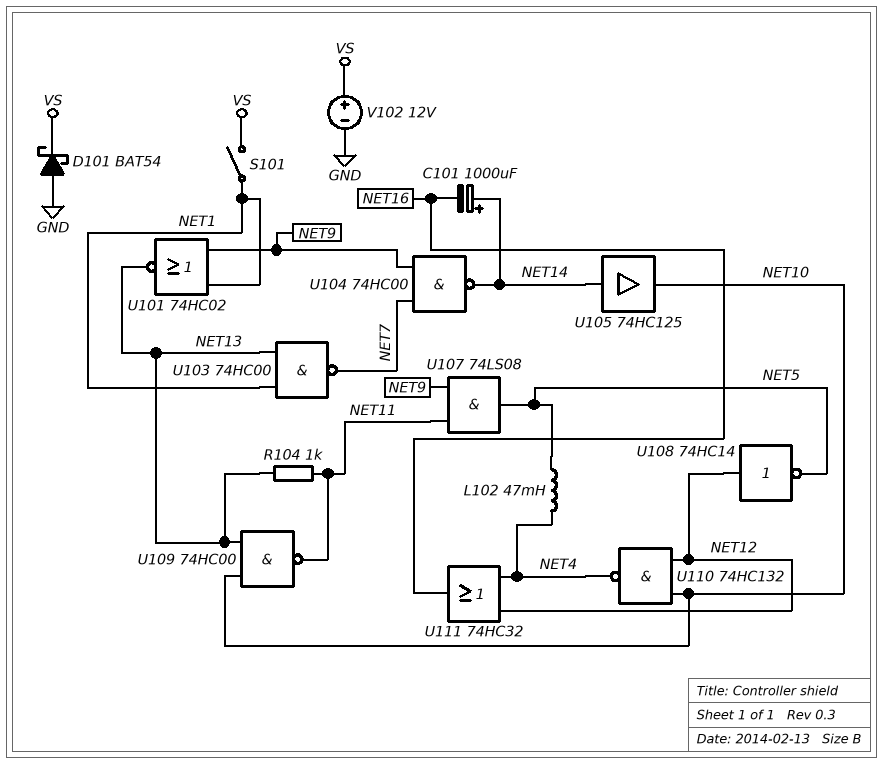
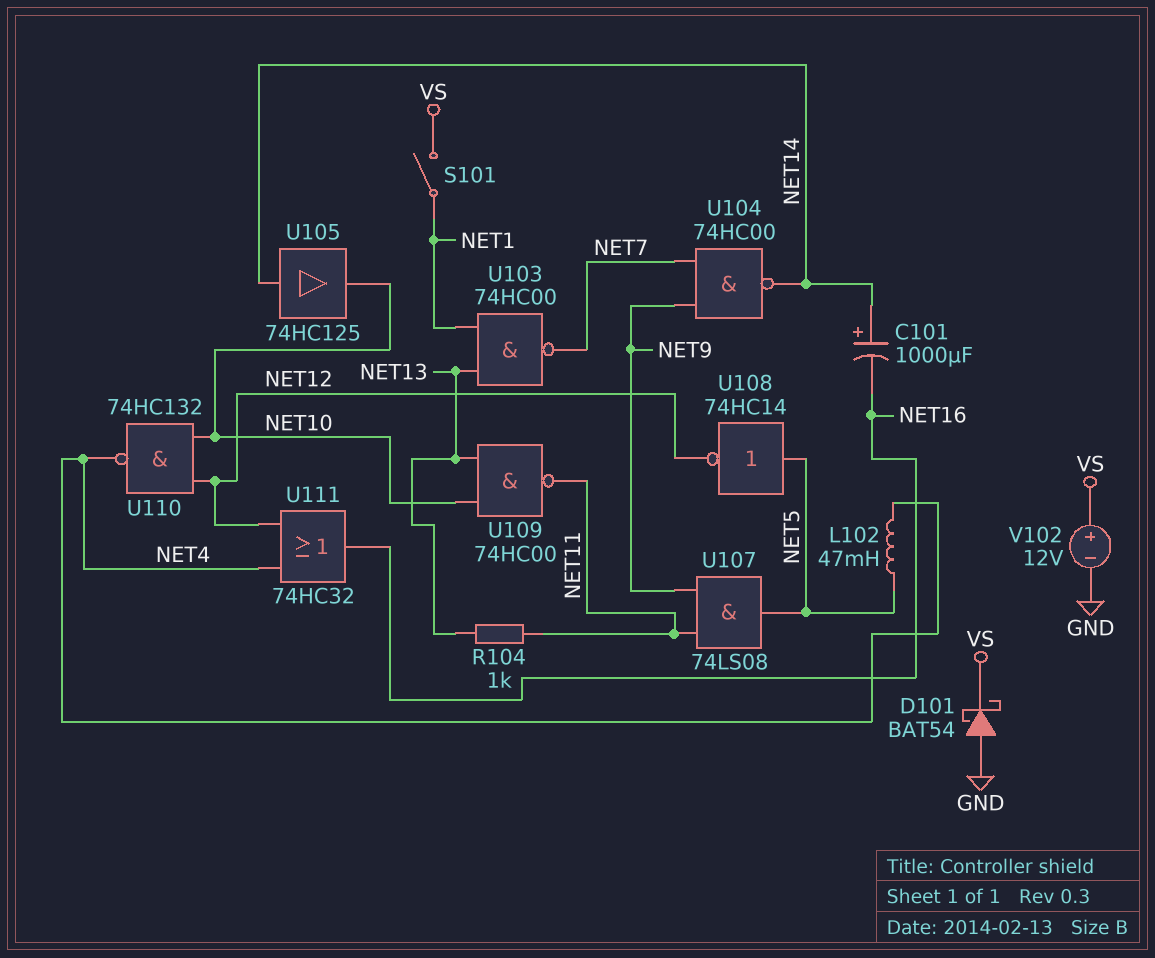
U101: NOR 74HC02 (in NET1, in NET9, out NET13) -> none
U108: NOT 74HC14 (in NET12, out NET5) -> NOT 74HC14 (in NET5, out NET12)

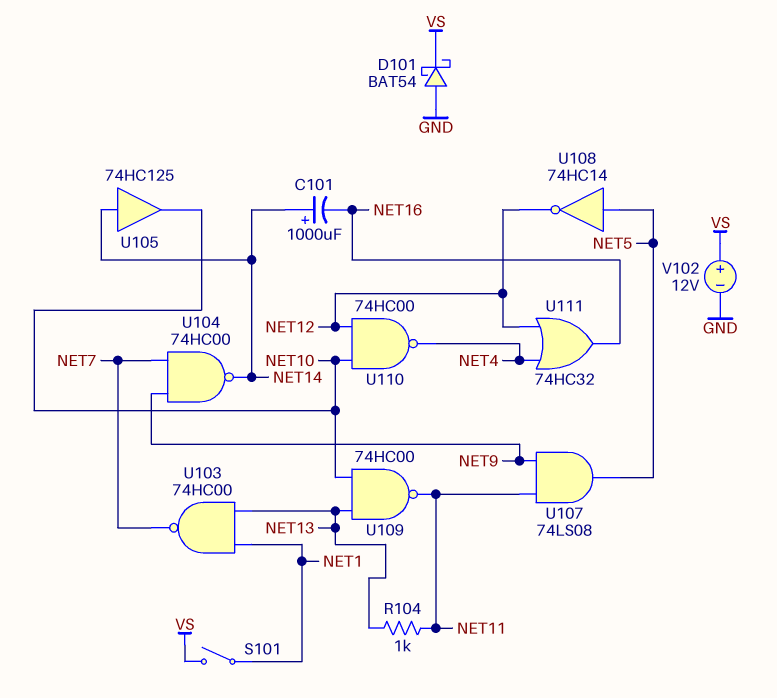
L102: 47mH (NET4, NET5) -> none
U110: NAND 74HC132 (in NET10, in NET12, out NET4) -> NAND 74HC00 (in NET10, in NET12, out NET4)

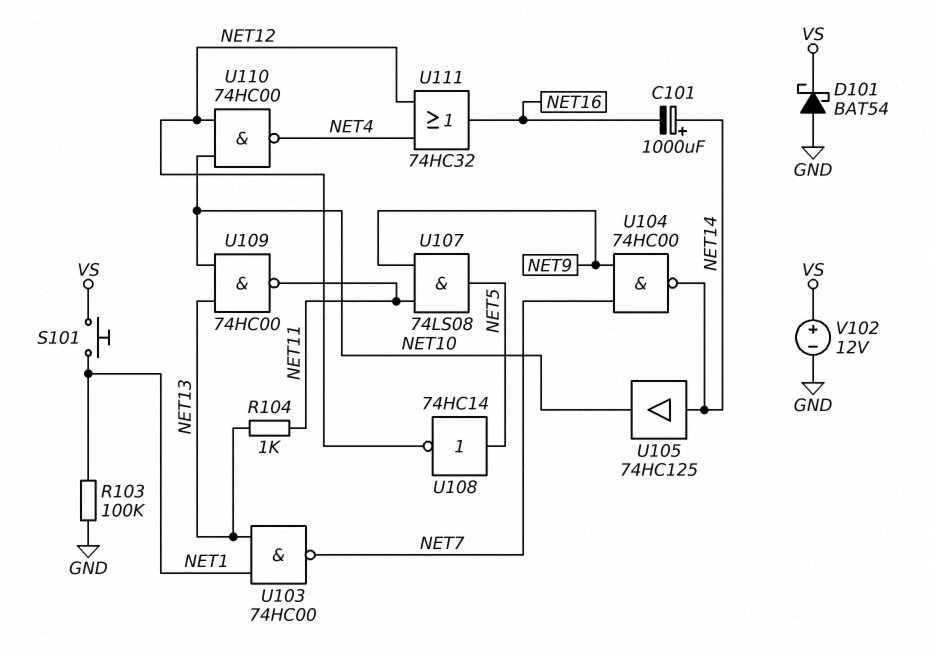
R103: none -> 100k (GND, NET1)
S101: switch (NET1, VS) -> button (NET1, VS)

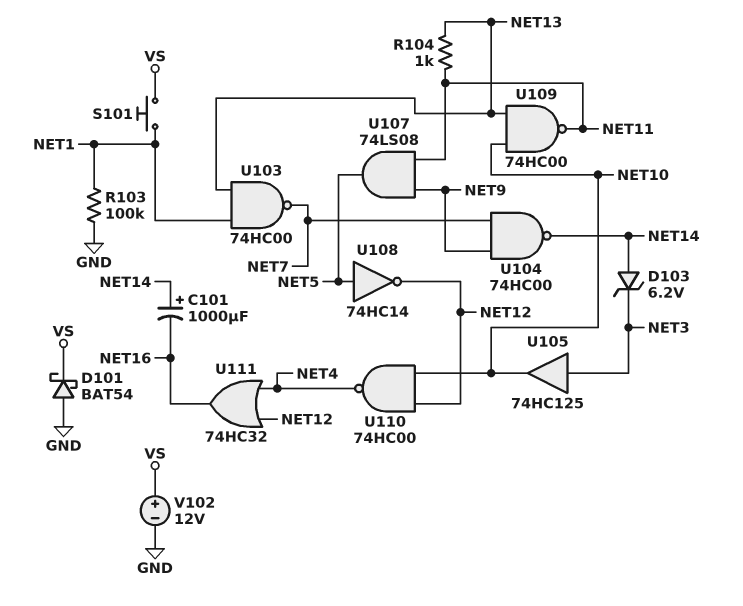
D103: none -> zener 6.2V (A NET14, K NET3)
U105: buffer 74HC125 (in NET14, out NET10) -> buffer 74HC125 (in NET3, out NET10)

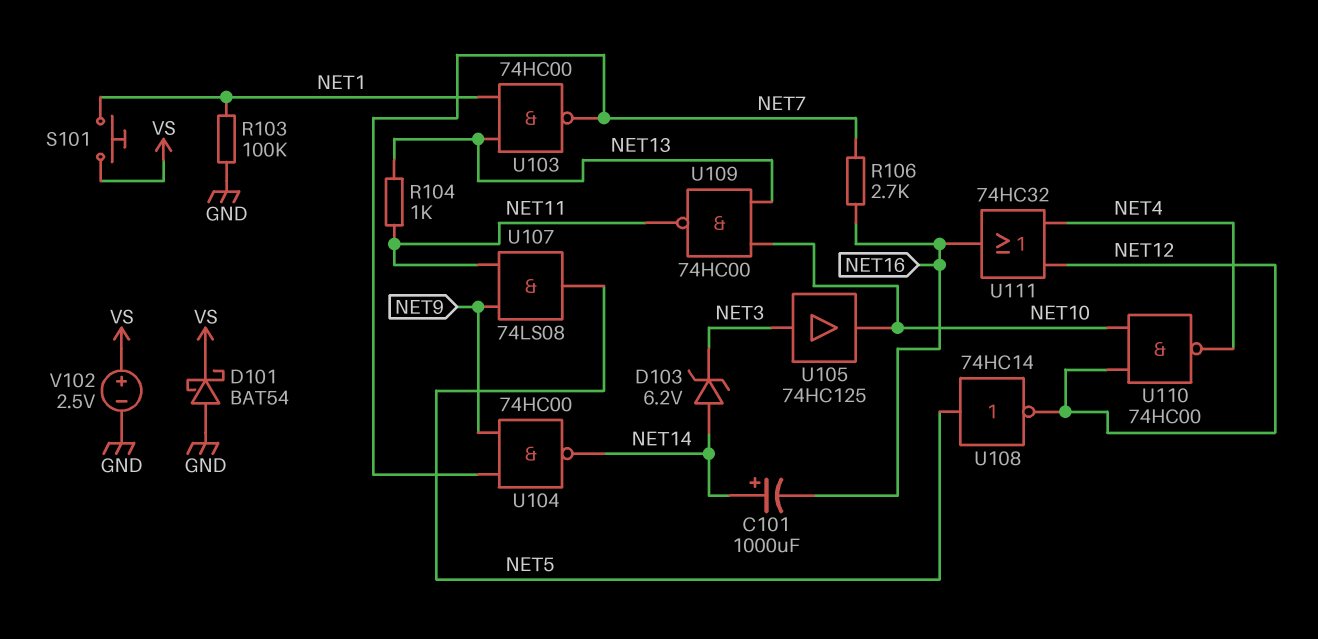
R106: none -> 2.7k (NET7, NET16)
V102: 12V (plus VS, minus GND) -> 2.5V (plus VS, minus GND)

